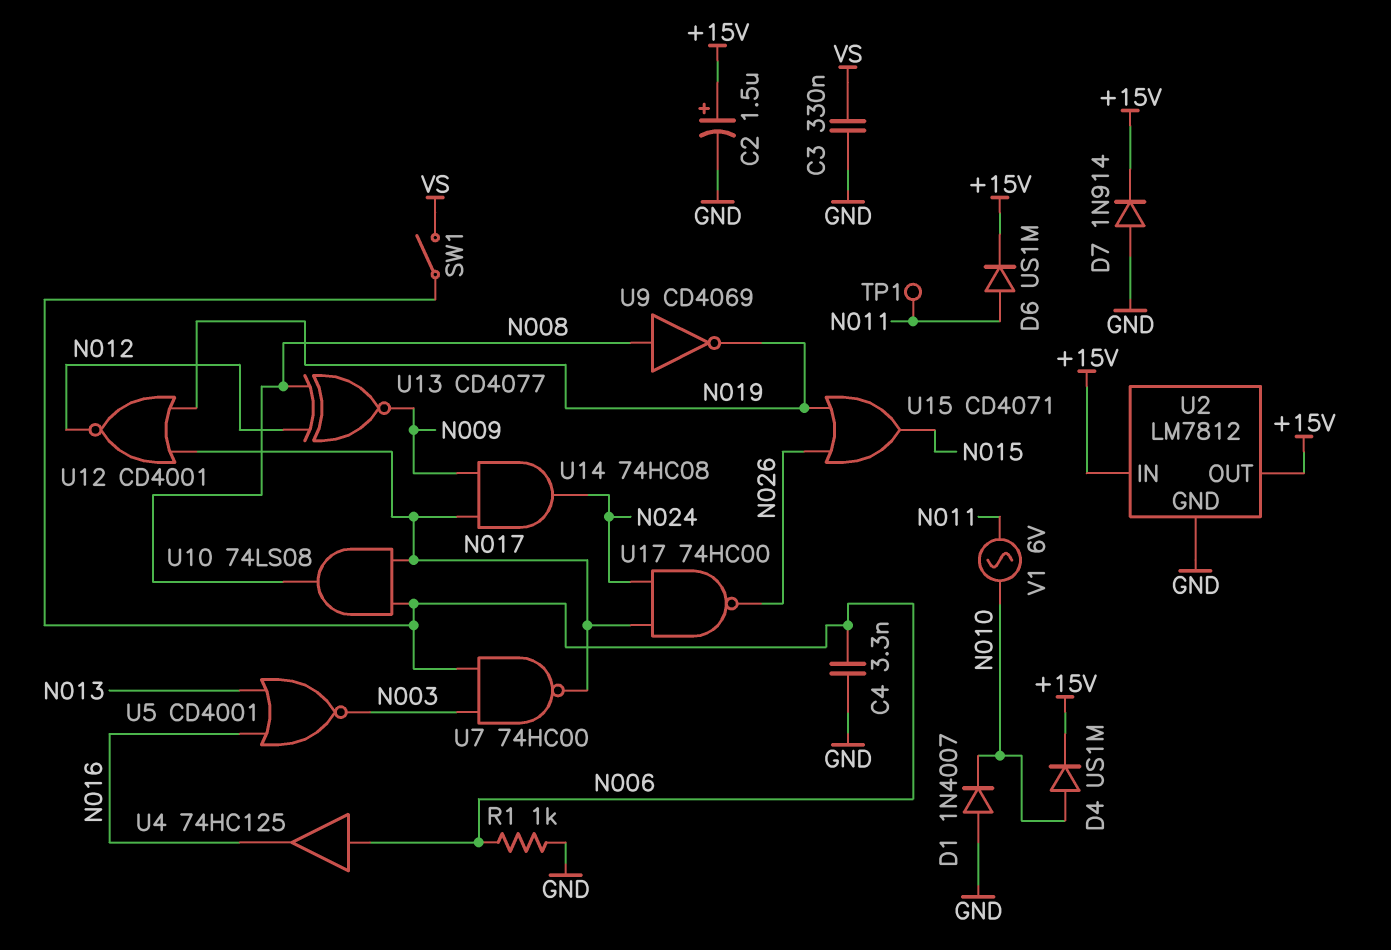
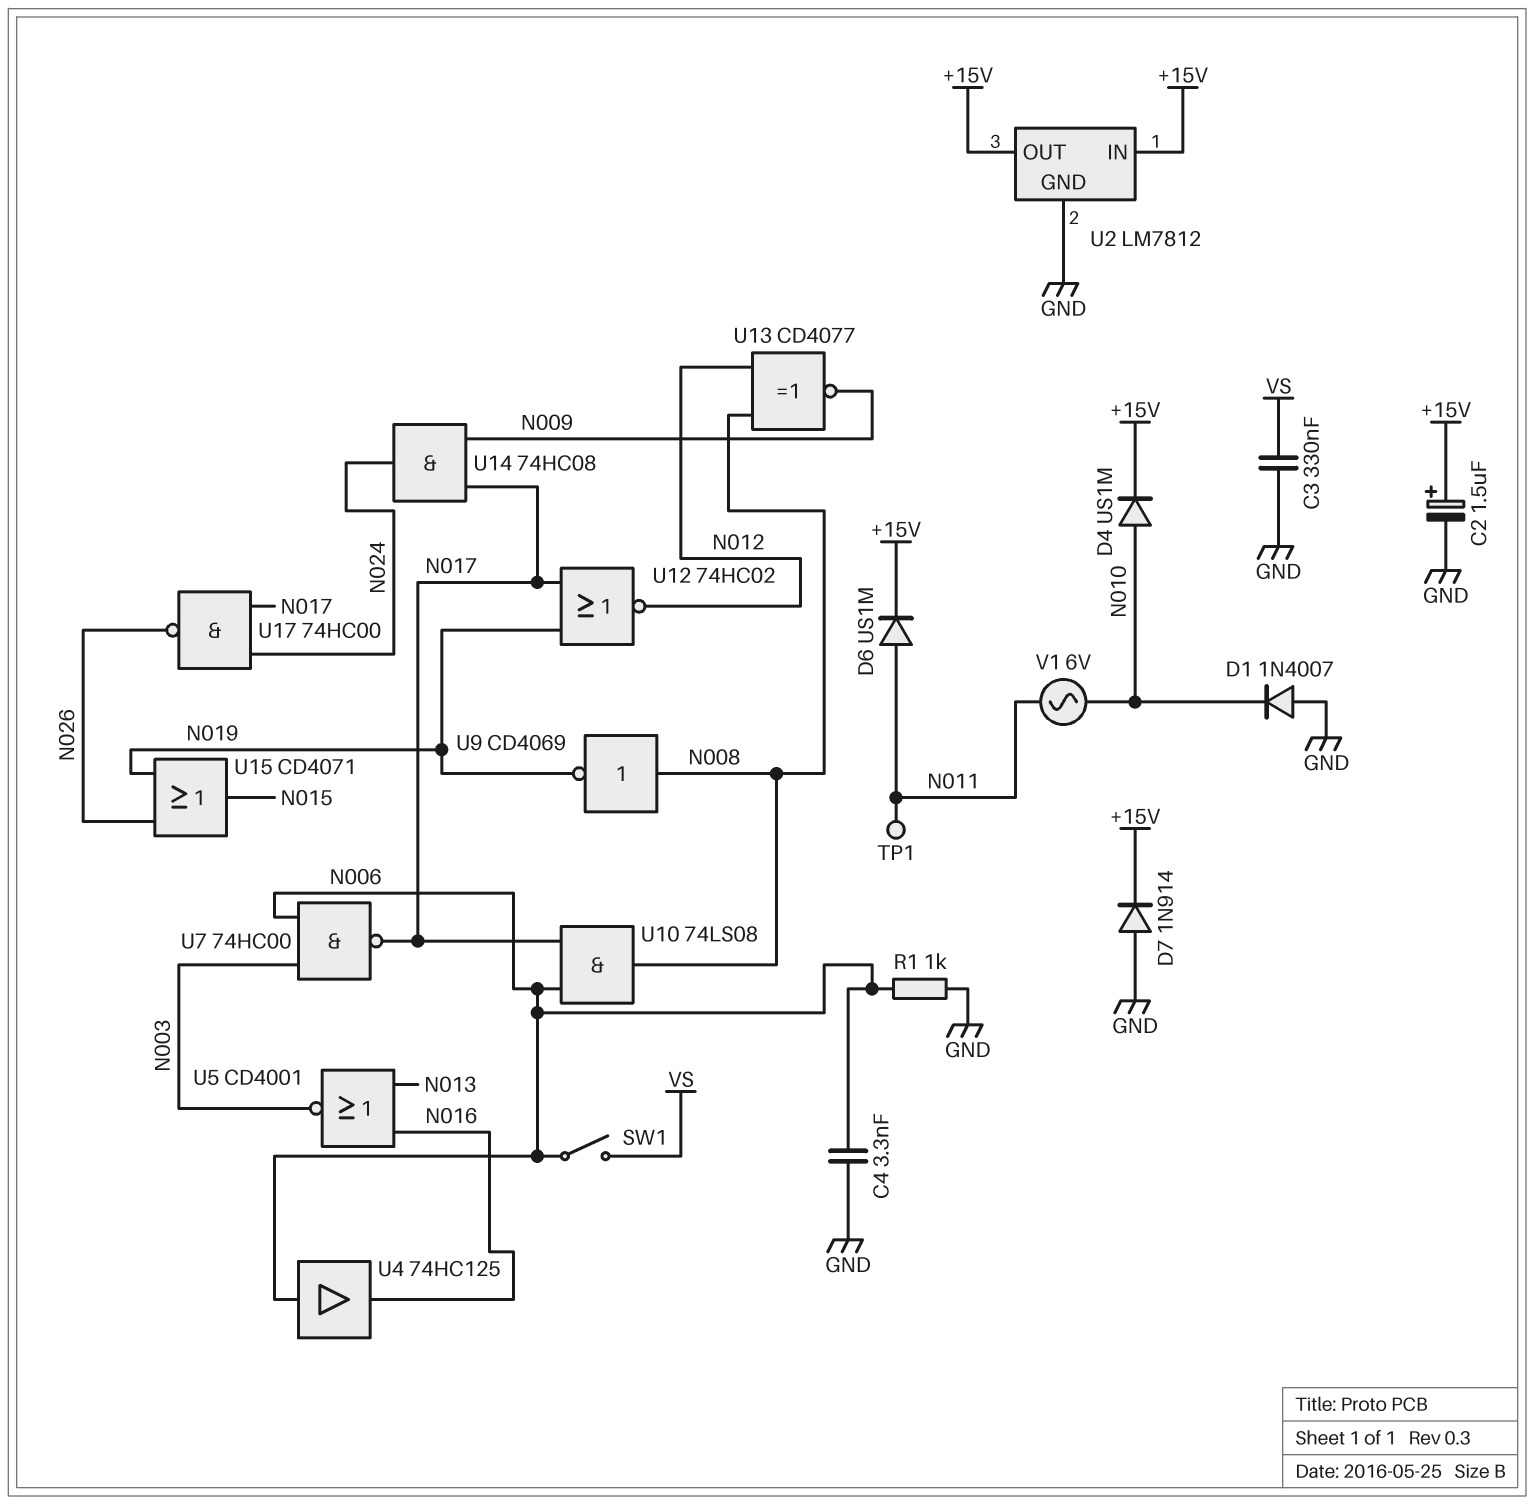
U12: NOR CD4001 (in N017, in N019, out N012) -> NOR 74HC02 (in N017, in N019, out N012)

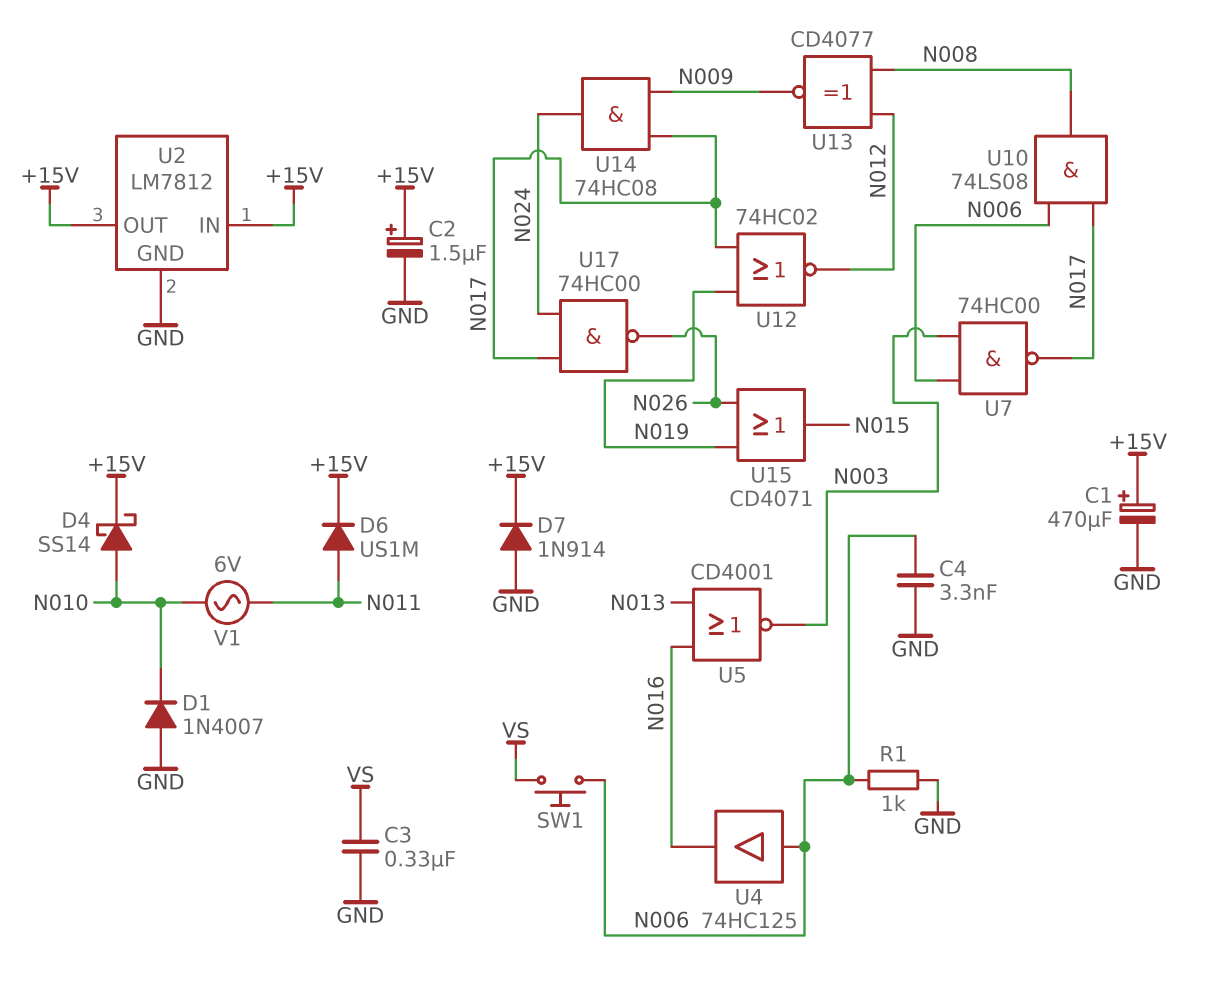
C1: none -> 470uF (plus +15V, minus GND)
D4: diode US1M (A N010, K +15V) -> schottky SS14 (A N010, K +15V)
SW1: switch (N006, VS) -> button (N006, VS)
TP1: test point (N011) -> none
U9: NOT CD4069 (in N008, out N019) -> none

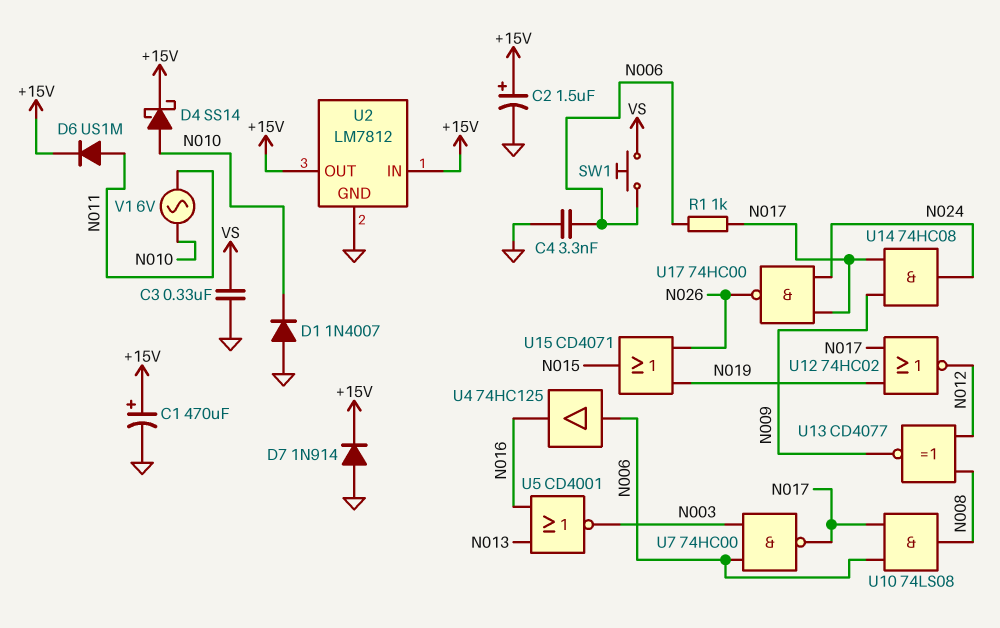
R1: 1k (GND, N006) -> 1k (N006, N017)

